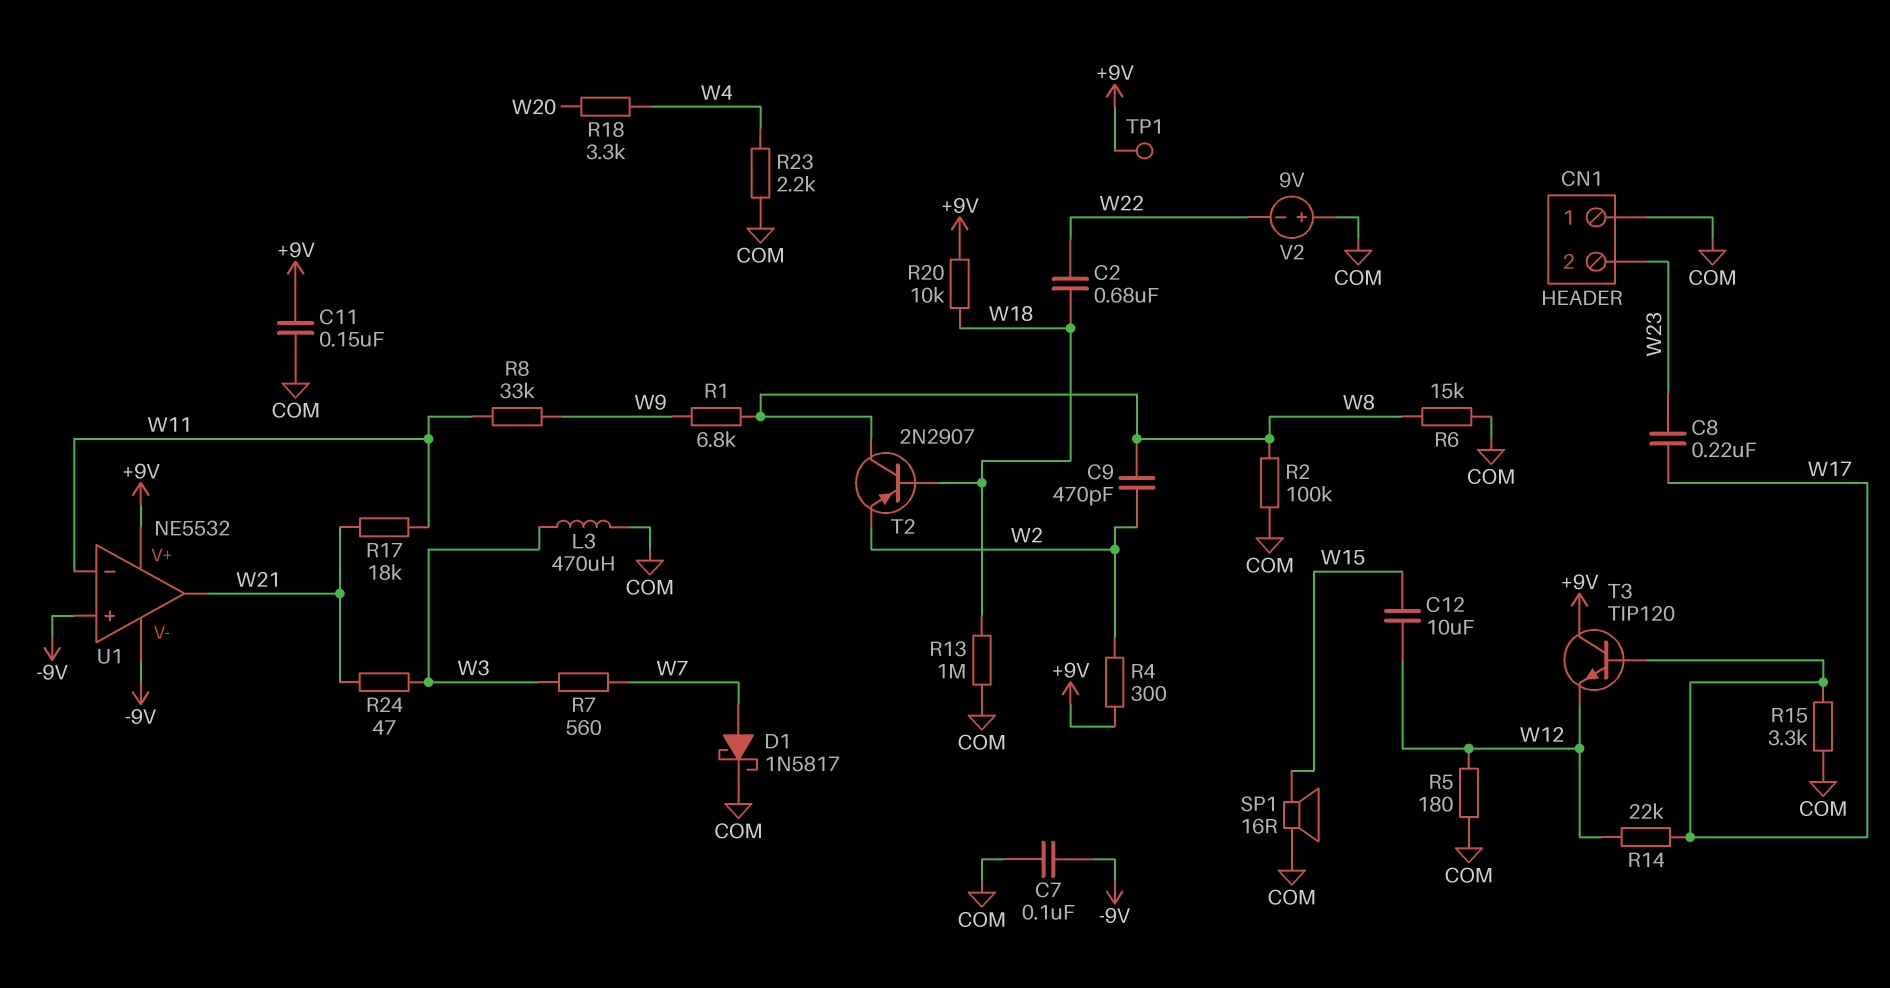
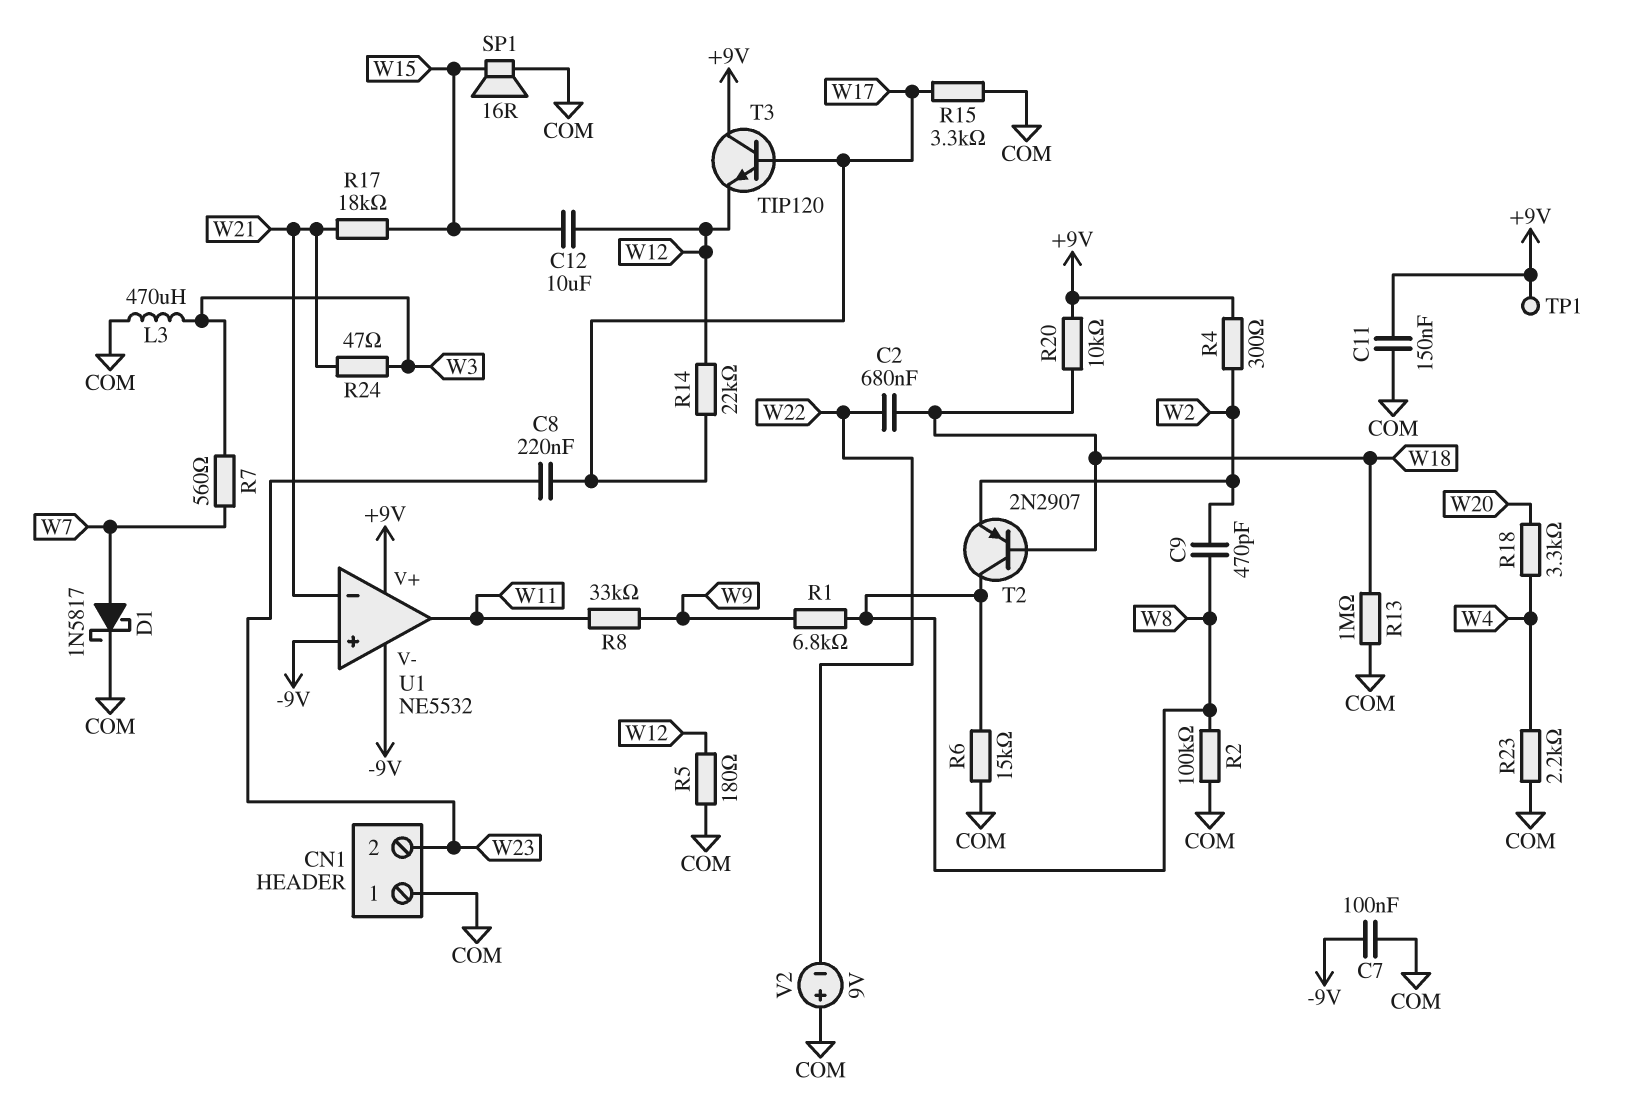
R17: 18k (W11, W21) -> 18k (W15, W21)
U1 pin in-: W11 -> W21
U1 pin out: W21 -> W11

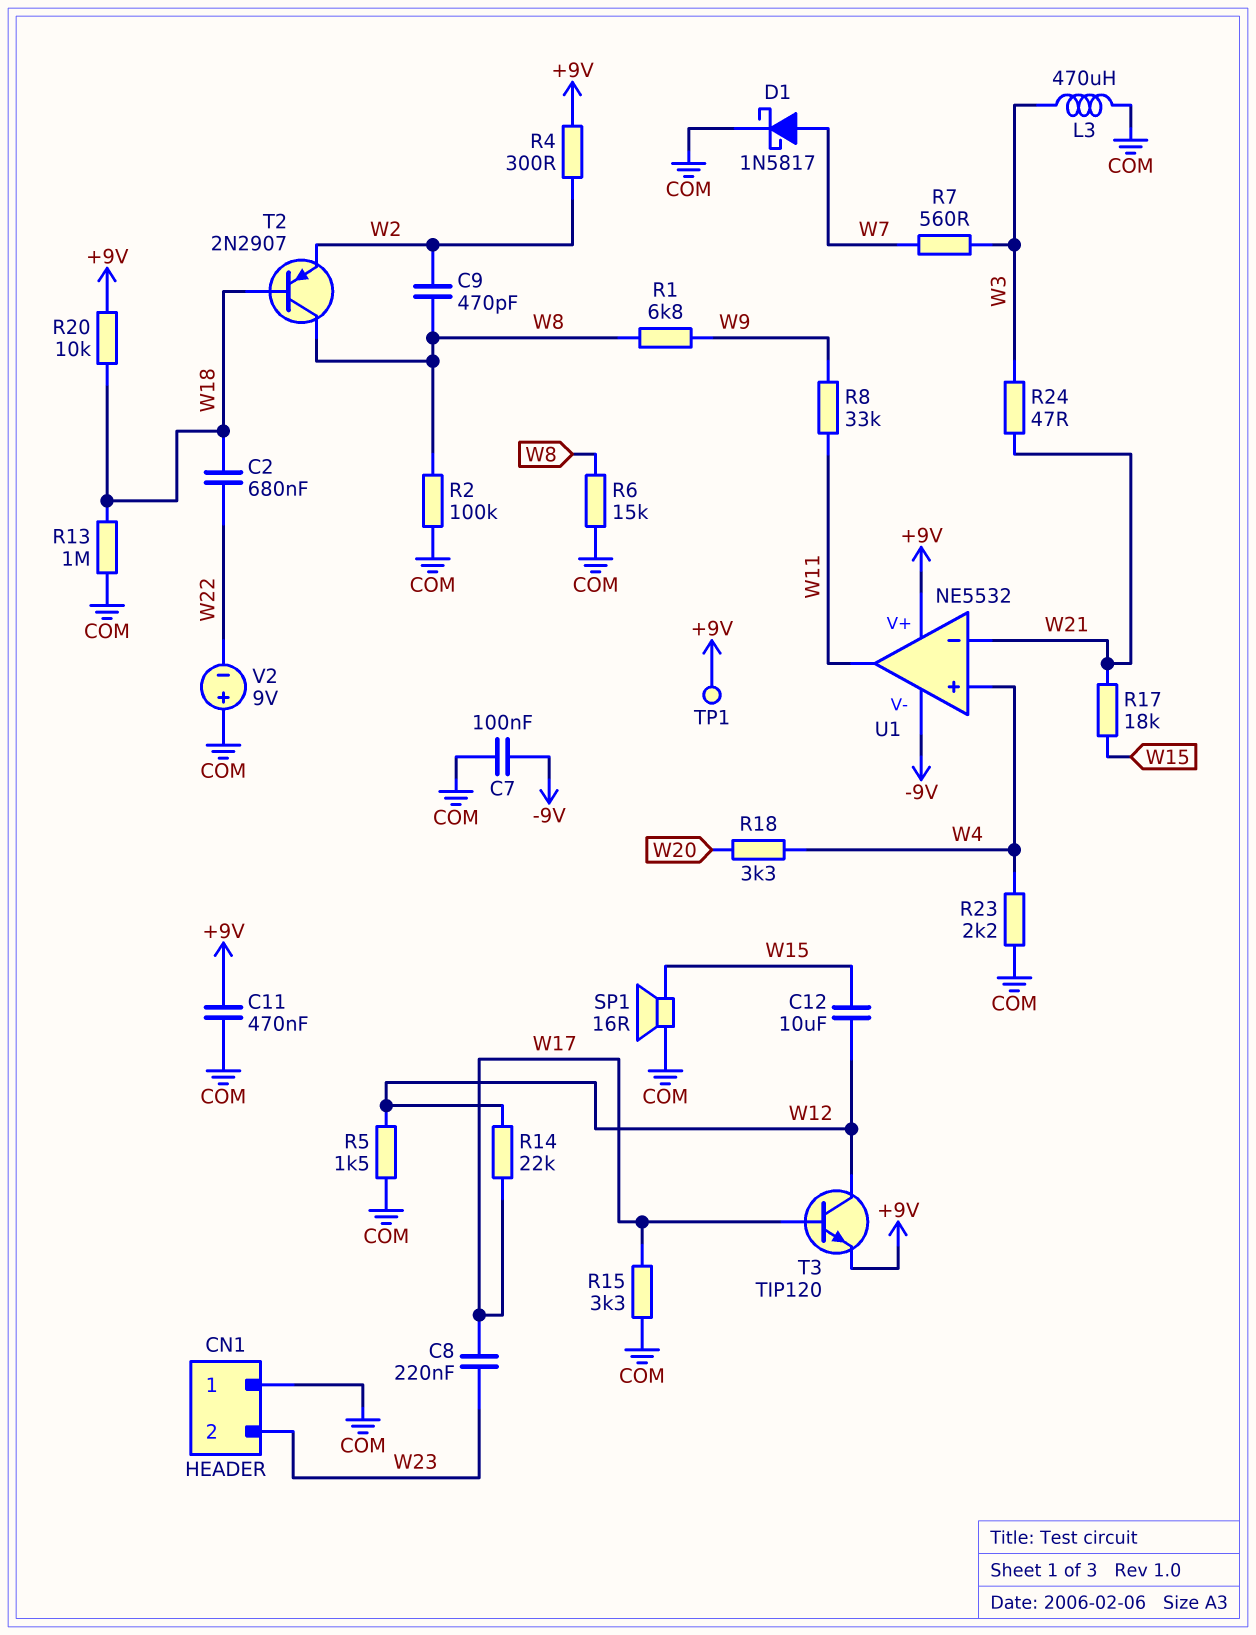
C11: 150nF (+9V, COM) -> 470nF (+9V, COM)
R5: 180 (COM, W12) -> 1.5k (COM, W12)
T3: NPN TIP120 (B W17, C +9V, E W12) -> NPN TIP120 (B W17, C W12, E +9V)
U1 pin in+: -9V -> W4

